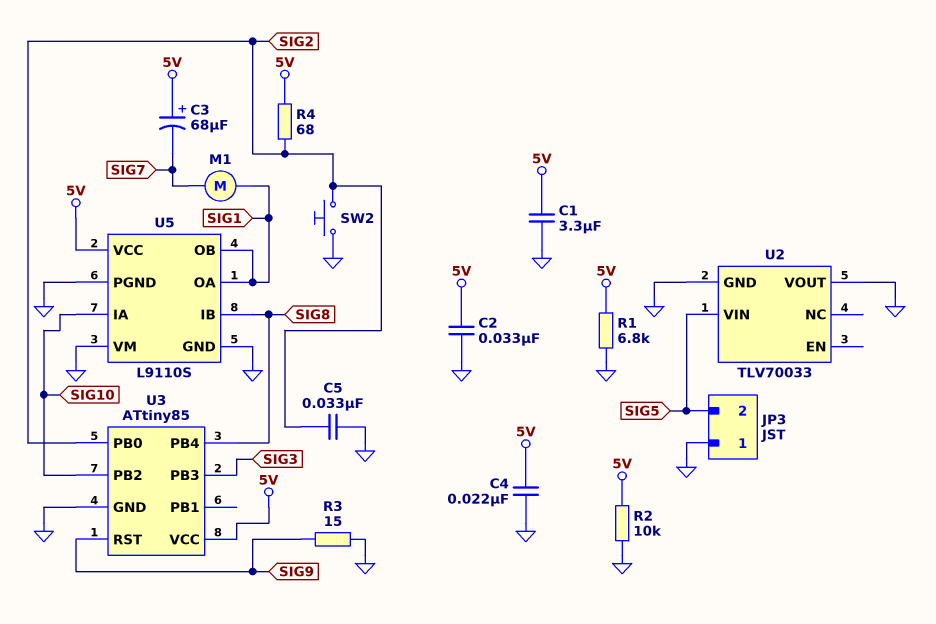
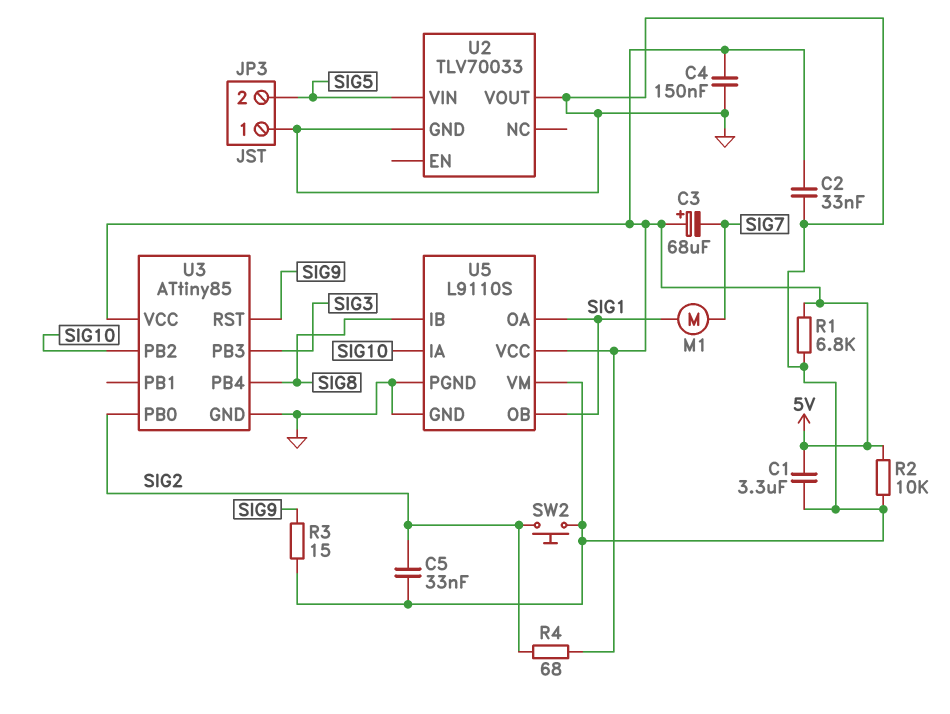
C4: 22nF (5V, GND) -> 150nF (5V, GND)

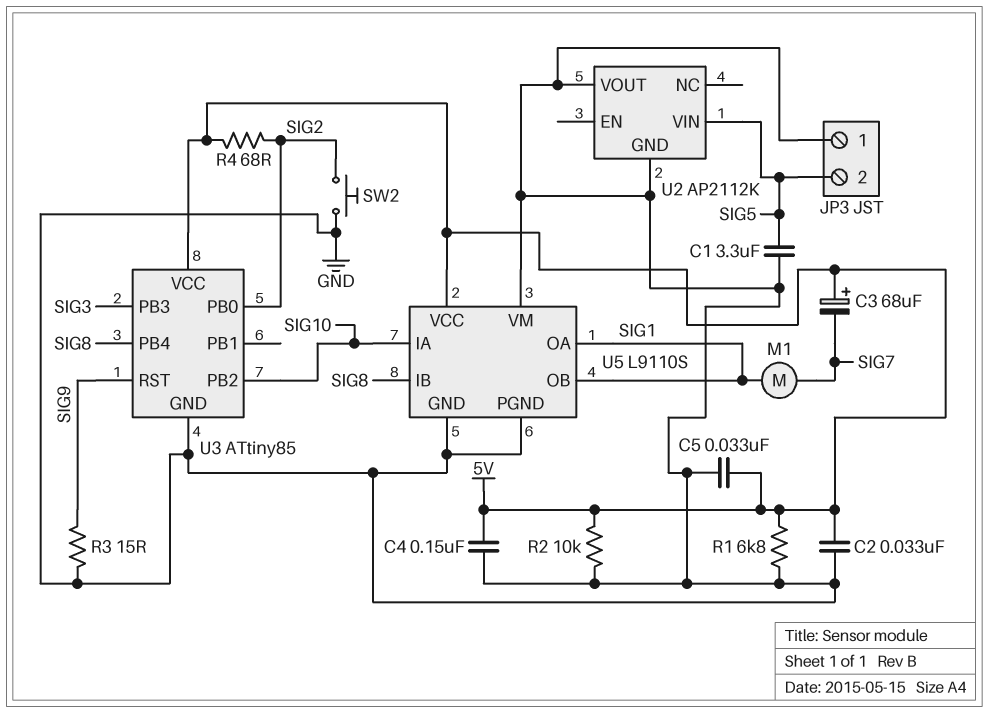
C1: 3.3uF (5V, GND) -> 3.3uF (GND, SIG5)
C5: 33nF (GND, SIG2) -> 33nF (5V, GND)
U2: TLV70033 -> AP2112K

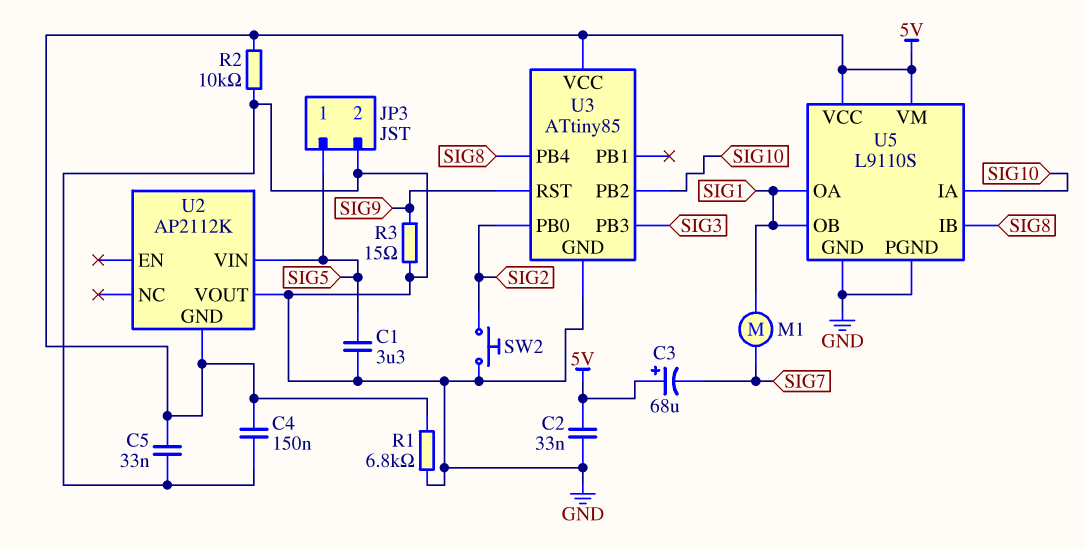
JP3 pin 1: GND -> SIG5
JP3 pin 2: SIG5 -> GND
R4: 68 (5V, SIG2) -> none
U2 pin GND: GND -> 5V
U5 pin VM: GND -> 5V

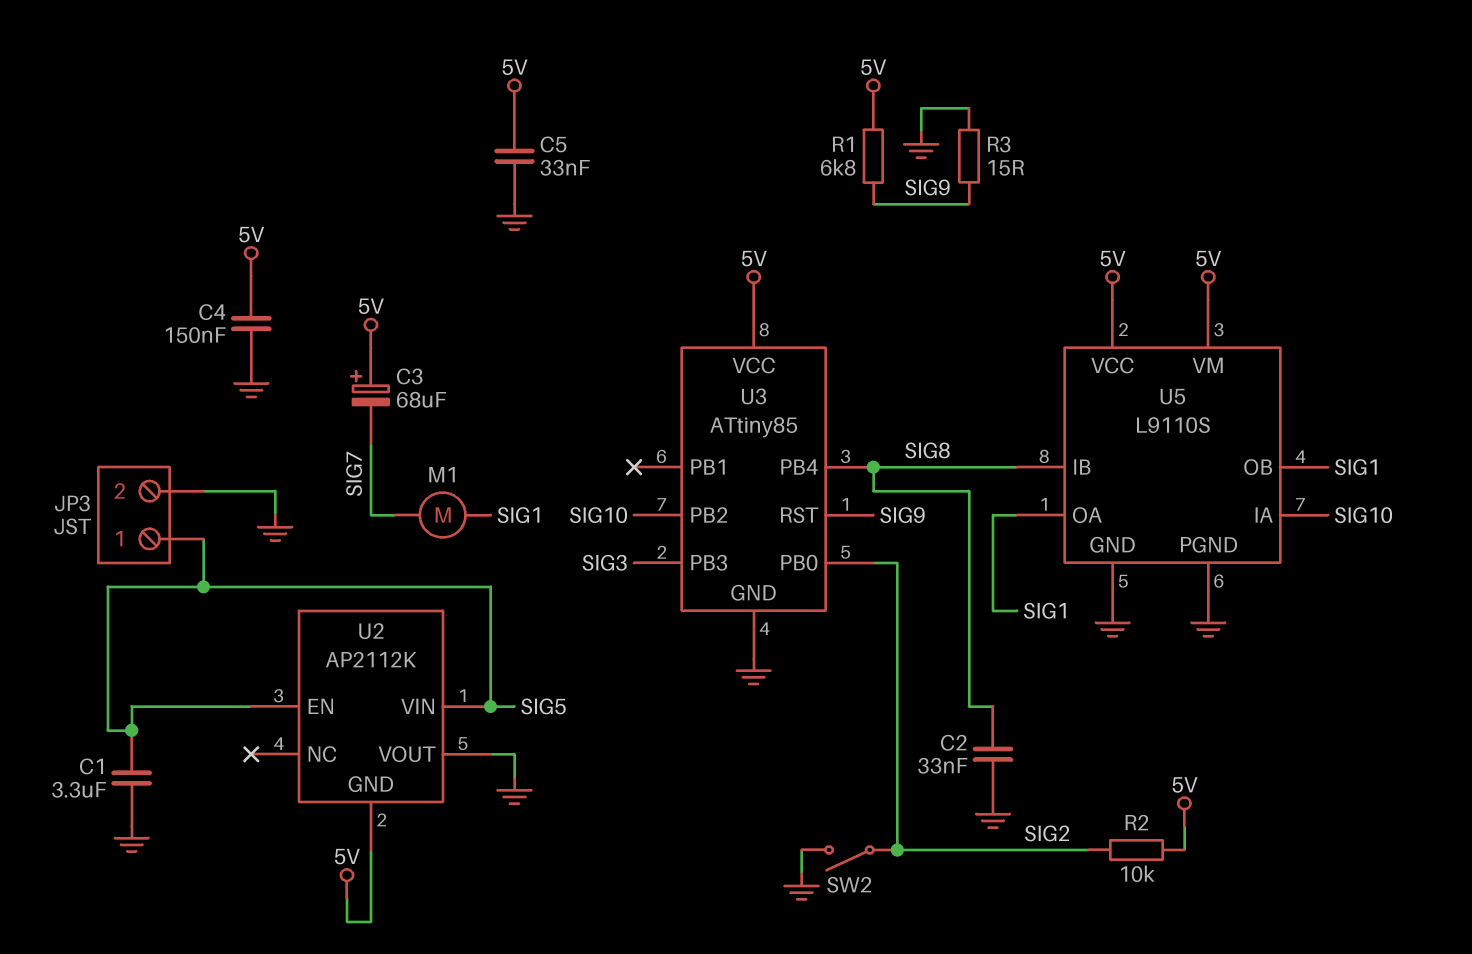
C2: 33nF (5V, GND) -> 33nF (GND, SIG8)
R1: 6.8k (5V, GND) -> 6.8k (5V, SIG9)
R2: 10k (5V, GND) -> 10k (5V, SIG2)
SW2: button (GND, SIG2) -> switch (GND, SIG2)
U2 pin EN: none -> SIG5

